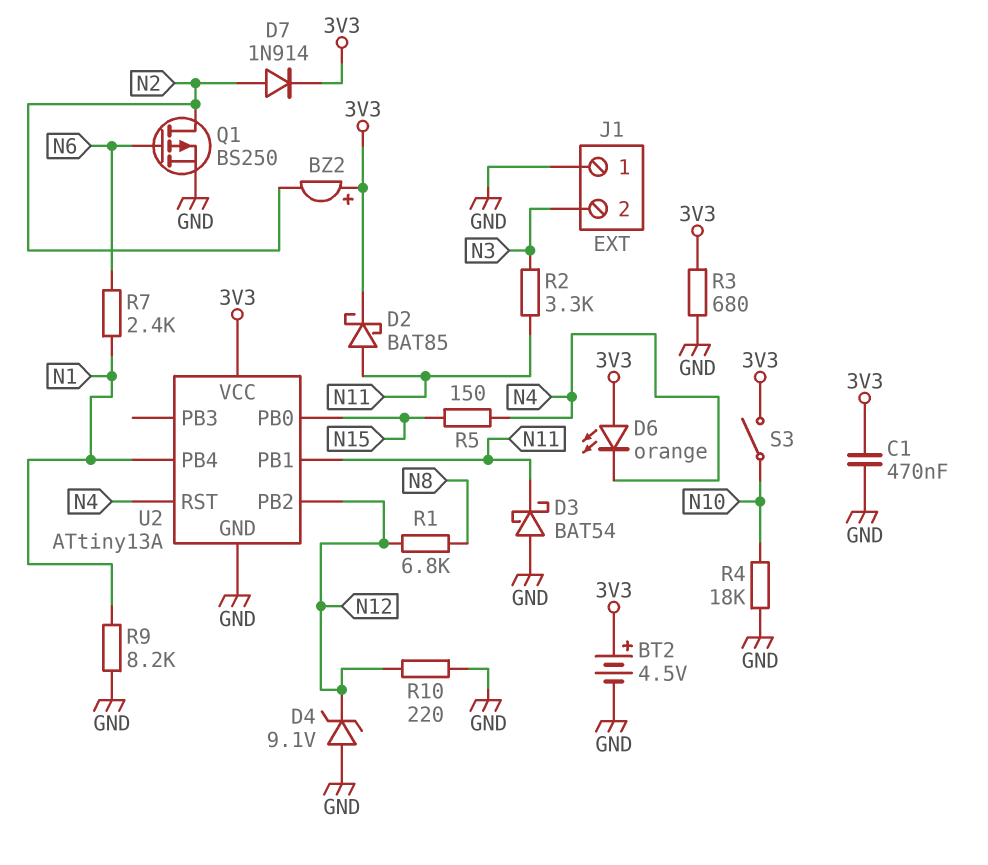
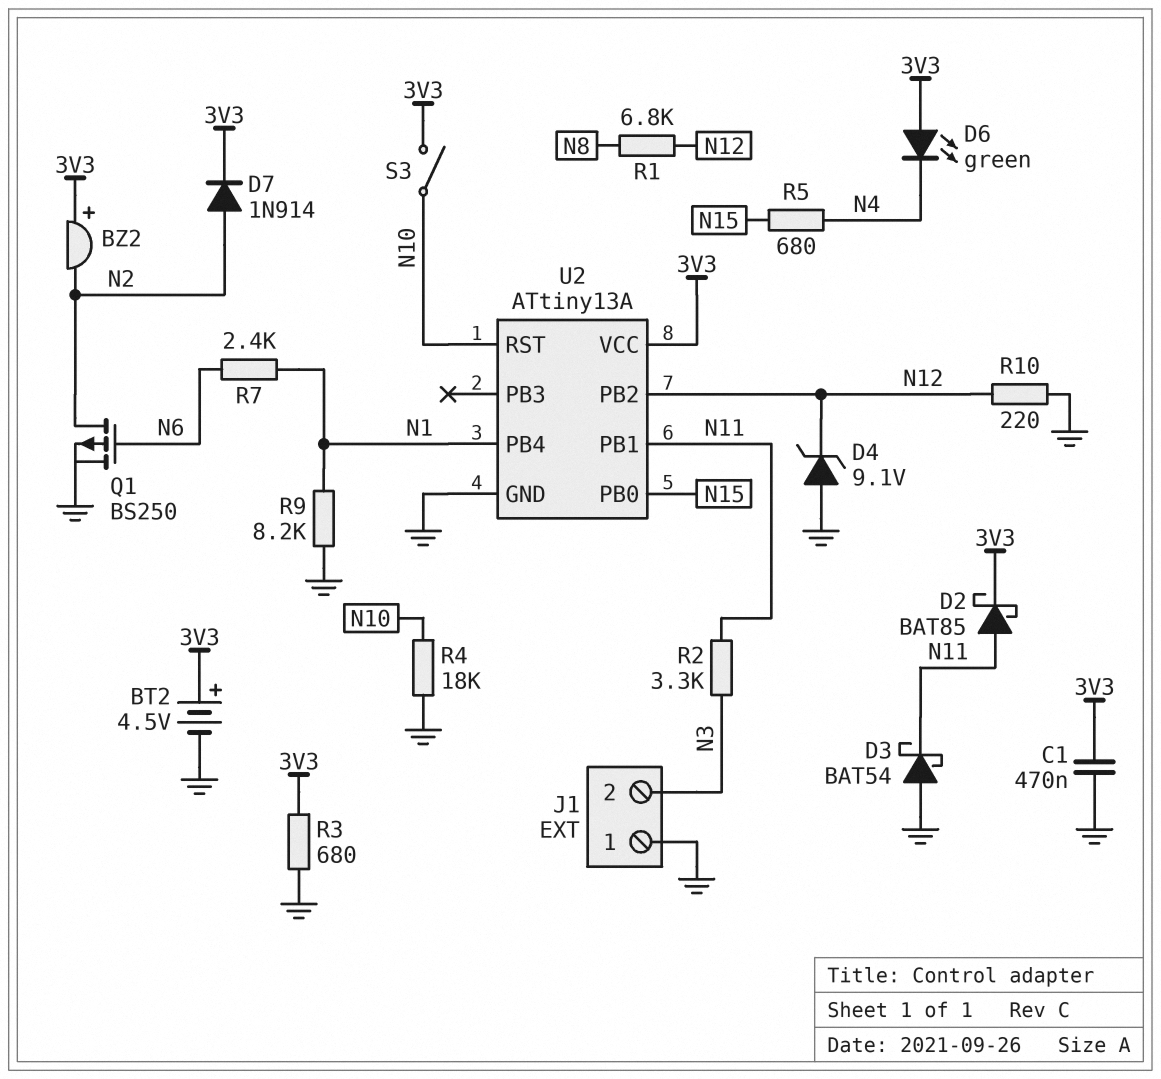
D6: LED orange (A 3V3, K N4) -> LED green (A 3V3, K N4)
R5: 150 (N4, N15) -> 680 (N4, N15)
U2 pin RST: N4 -> N10

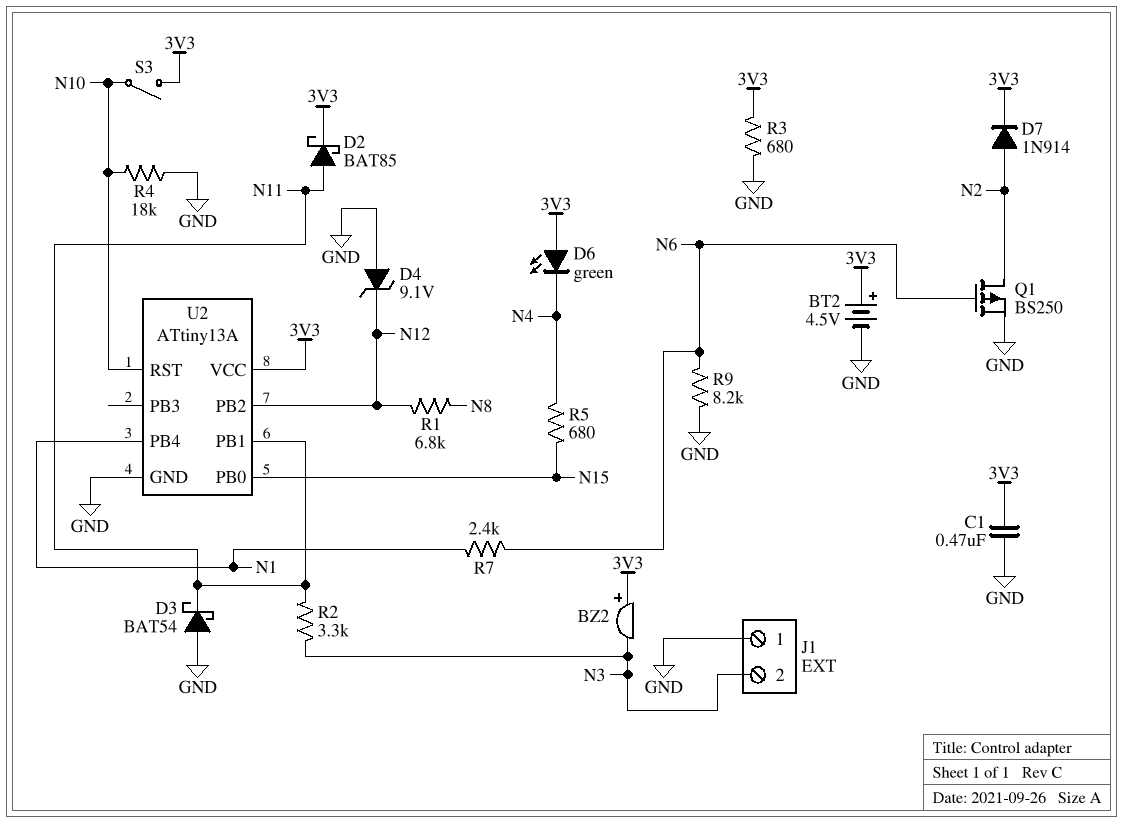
BZ2: buzzer (plus 3V3, minus N2) -> buzzer (plus 3V3, minus N3)
R9: 8.2k (GND, N1) -> 8.2k (GND, N6)
R10: 220 (GND, N12) -> none

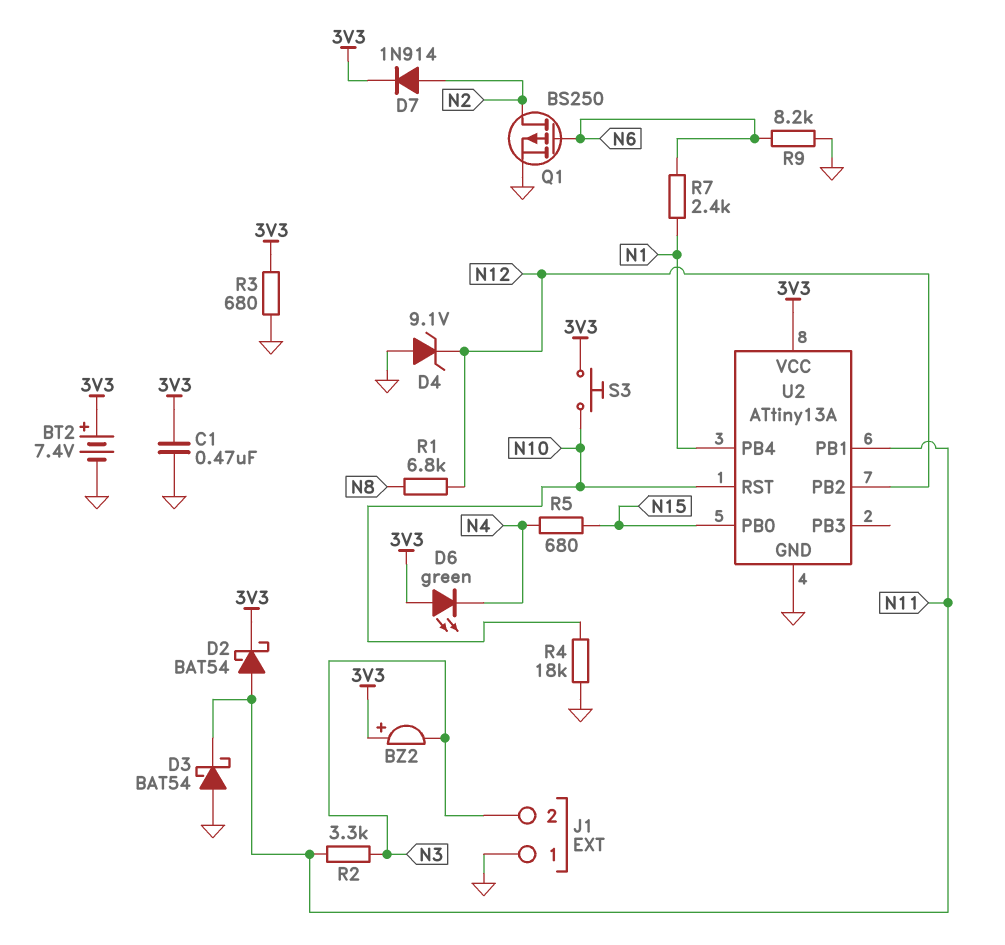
BT2: 4.5V (plus 3V3, minus GND) -> 7.4V (plus 3V3, minus GND)
D2: schottky BAT85 (A N11, K 3V3) -> schottky BAT54 (A N11, K 3V3)
S3: switch (3V3, N10) -> button (3V3, N10)

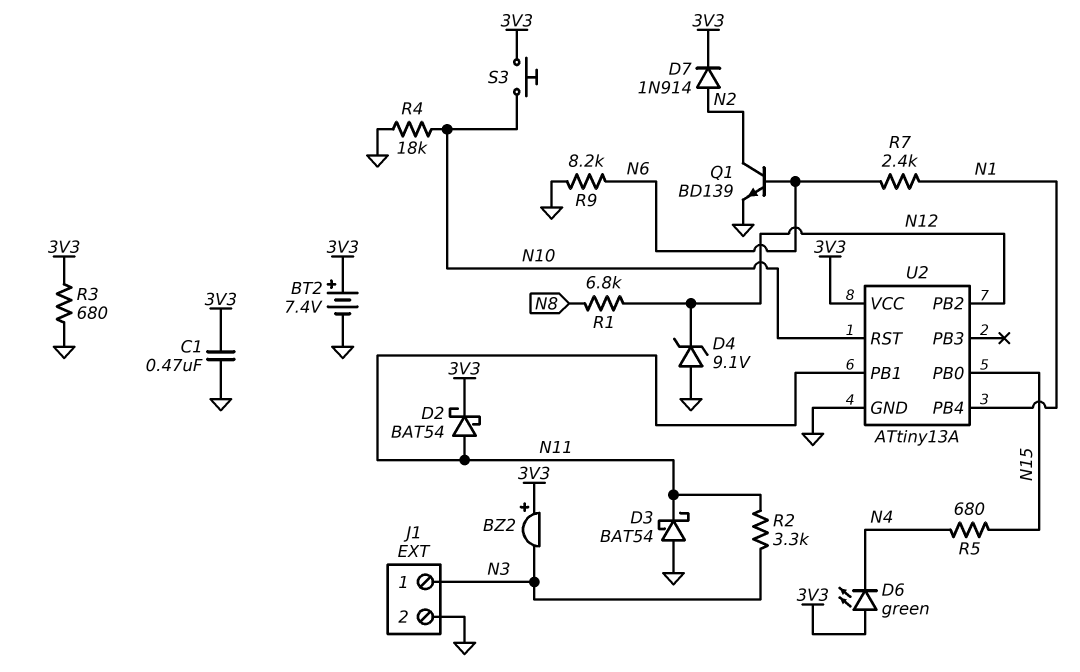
J1 pin 1: GND -> N3
J1 pin 2: N3 -> GND
Q1: PMOS BS250 (G N6, D N2, S GND) -> NPN BD139 (B N6, C N2, E GND)

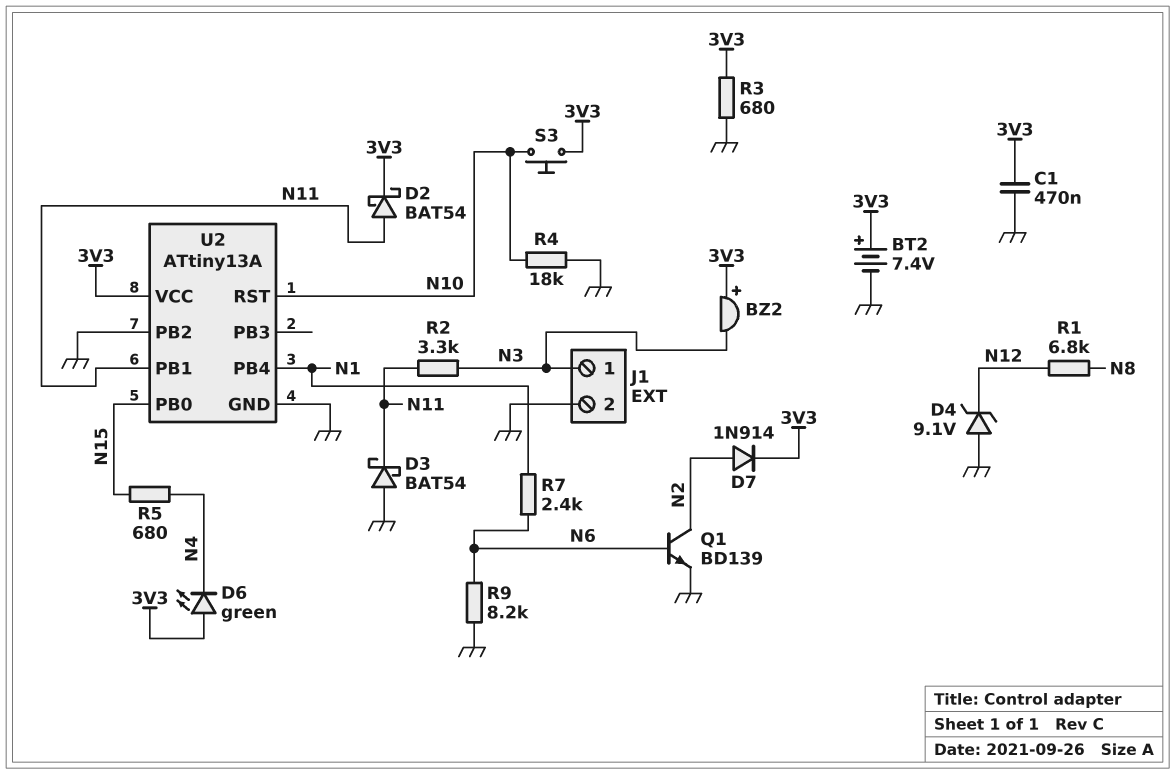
U2 pin PB2: N12 -> GND

